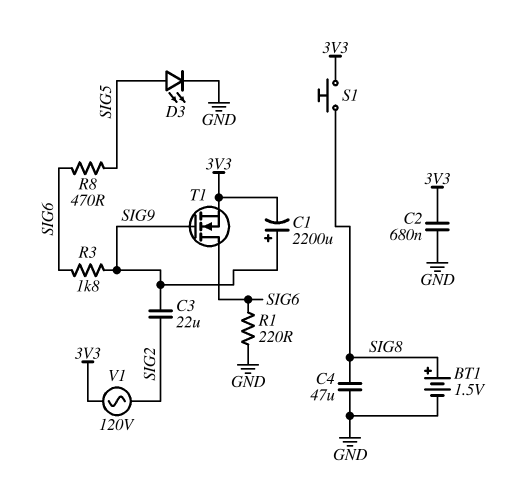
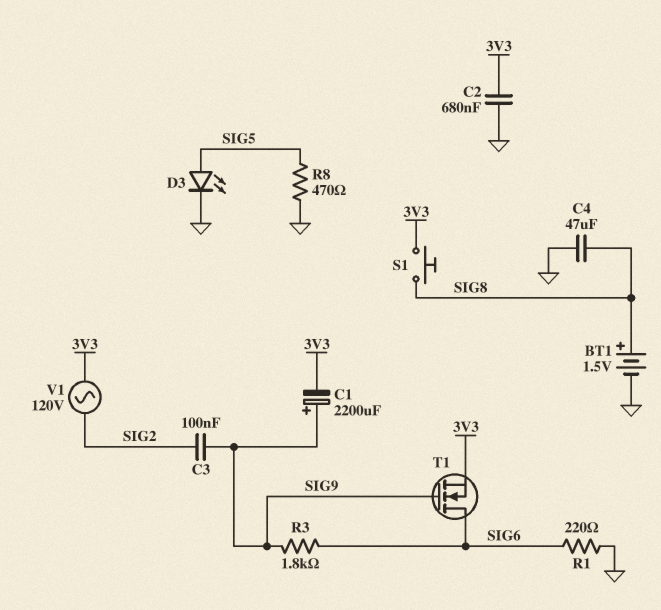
C3: 22uF (SIG2, SIG9) -> 100nF (SIG2, SIG9)
R8: 470 (SIG5, SIG6) -> 470 (GND, SIG5)

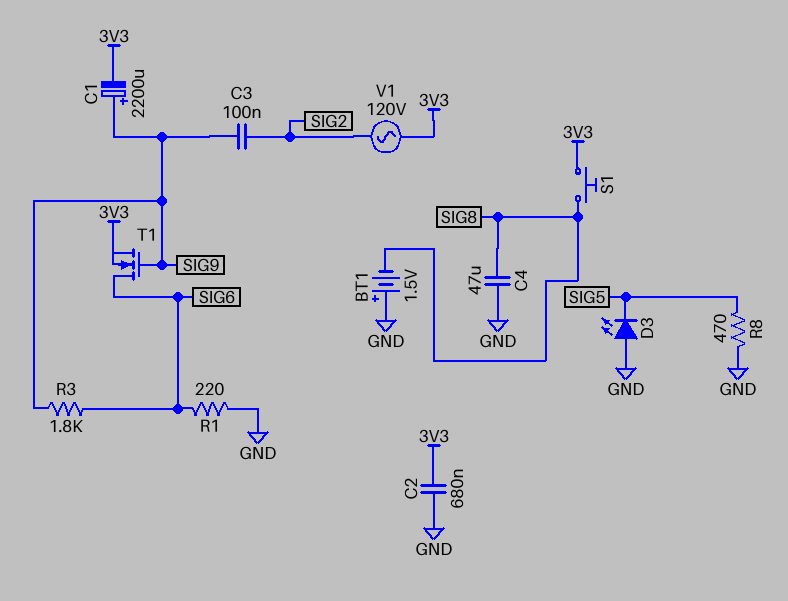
BT1: 1.5V (plus SIG8, minus GND) -> 1.5V (plus GND, minus SIG8)
D3: LED (A SIG5, K GND) -> LED (A GND, K SIG5)

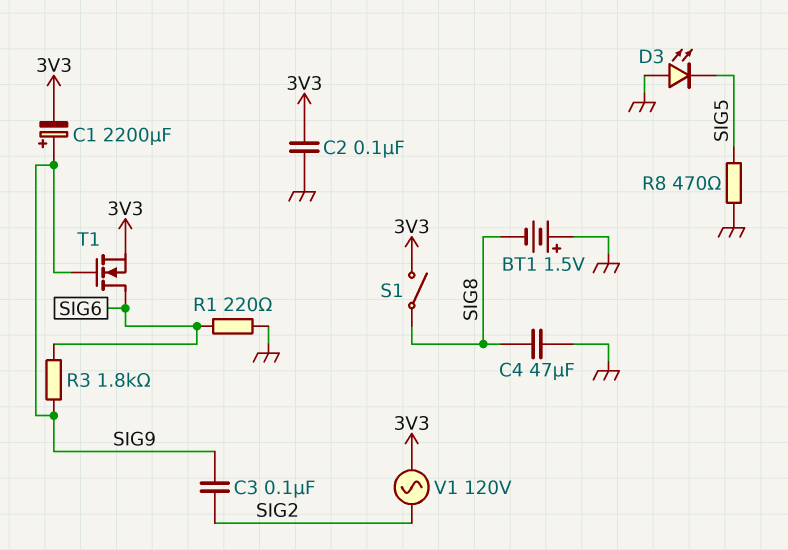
C2: 680nF (3V3, GND) -> 100nF (3V3, GND)
S1: button (3V3, SIG8) -> switch (3V3, SIG8)

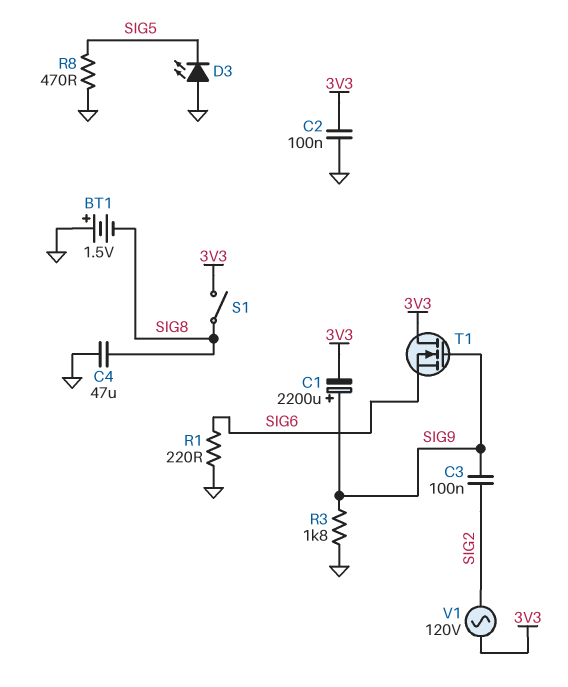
R3: 1.8k (SIG6, SIG9) -> 1.8k (GND, SIG9)
T1: NMOS (G SIG9, D SIG6, S 3V3) -> NMOS (G SIG9, D 3V3, S SIG6)

